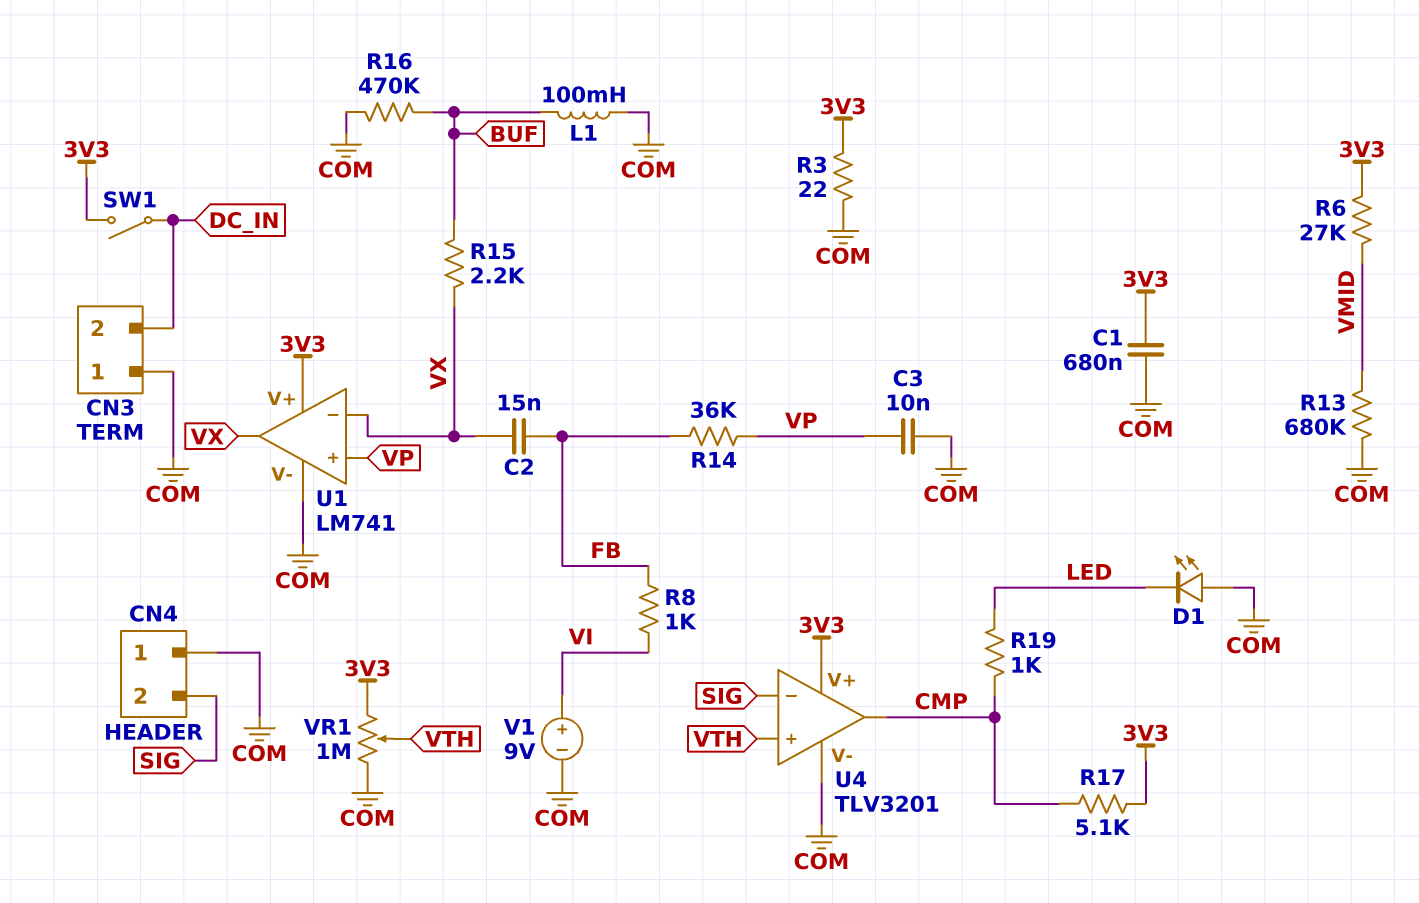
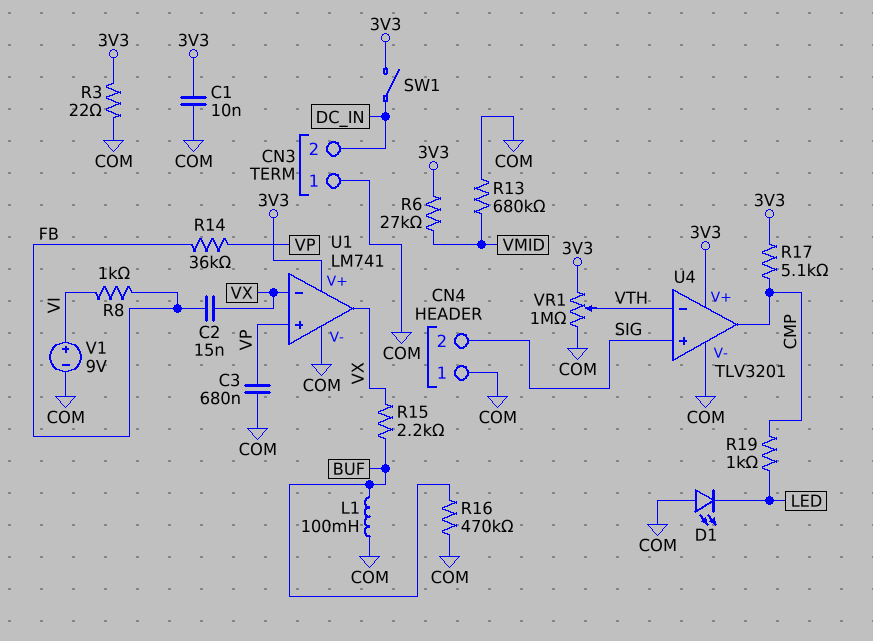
C1: 680nF (3V3, COM) -> 10nF (3V3, COM)
C3: 10nF (COM, VP) -> 680nF (COM, VP)
U4 pin in+: VTH -> SIG
U4 pin in-: SIG -> VTH

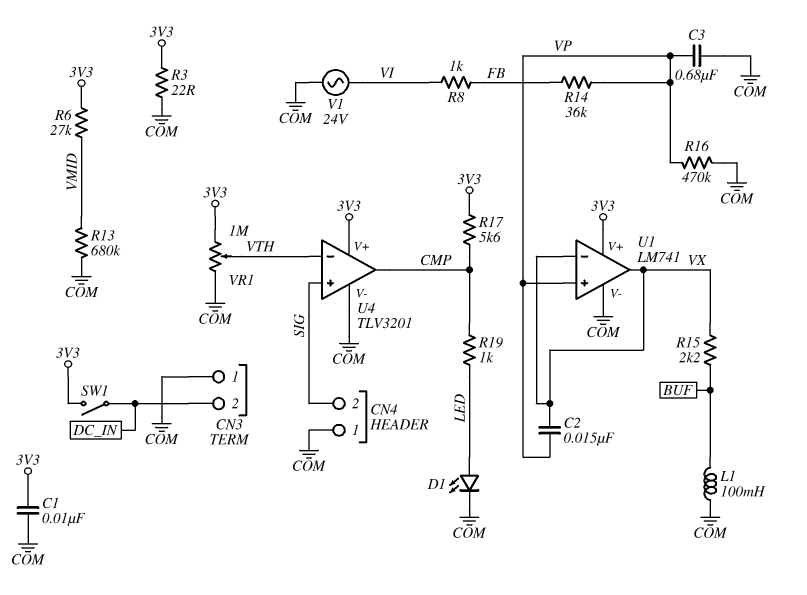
C2: 15nF (FB, VX) -> 15nF (VP, VX)
D1: LED (A COM, K LED) -> LED (A LED, K COM)
R16: 470k (BUF, COM) -> 470k (COM, VP)
R17: 5.1k (3V3, CMP) -> 5.6k (3V3, CMP)
V1: 9V (plus VI, minus COM) -> AC 24V (COM, VI)

